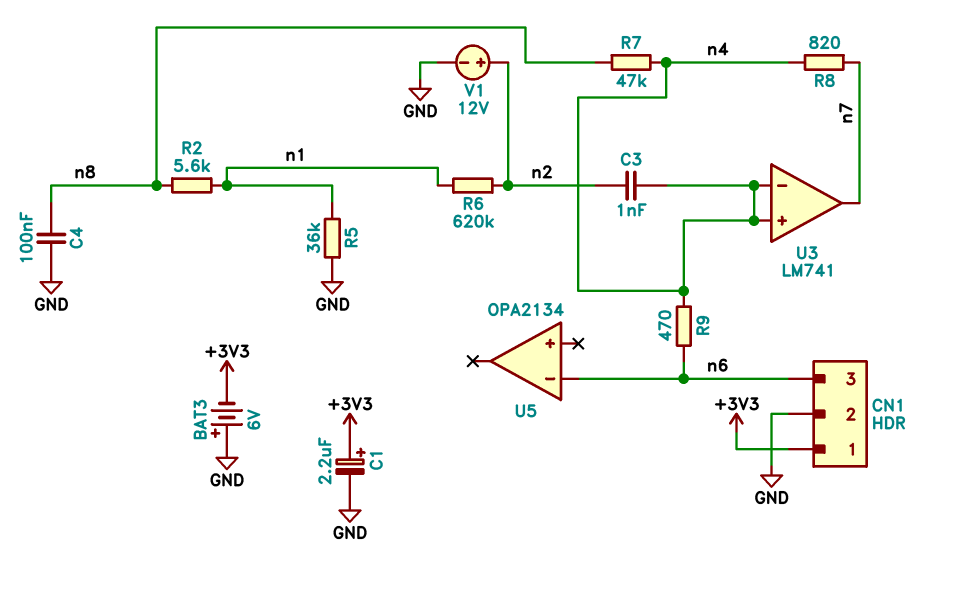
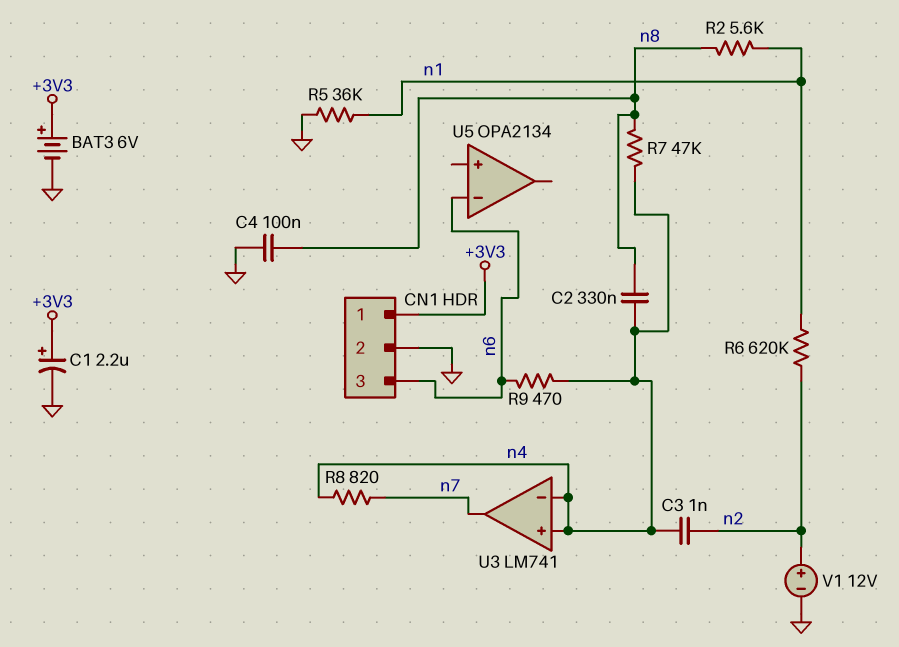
BAT3: 6V (plus GND, minus +3V3) -> 6V (plus +3V3, minus GND)
C2: none -> 330nF (n4, n8)

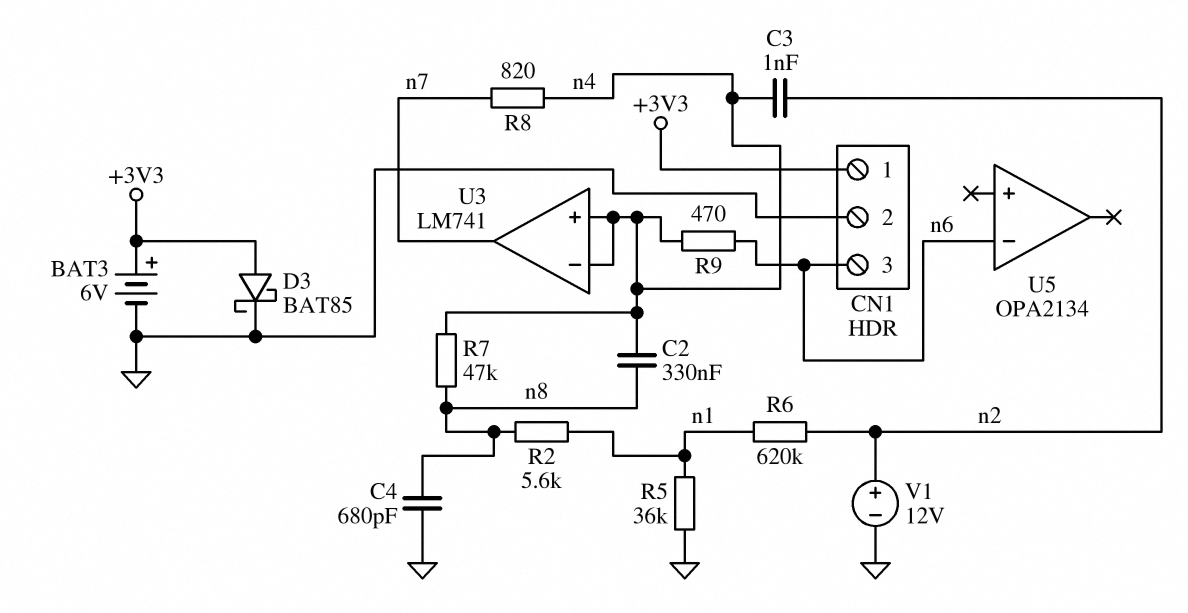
C1: 2.2uF (plus +3V3, minus GND) -> none
C4: 100nF (GND, n8) -> 680pF (GND, n8)
D3: none -> schottky BAT85 (A +3V3, K GND)

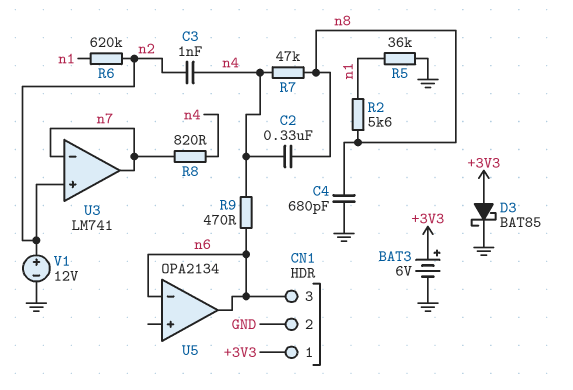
U3 pin in+: n4 -> n2
U3 pin in-: n4 -> n7
U5 pin out: none -> n6

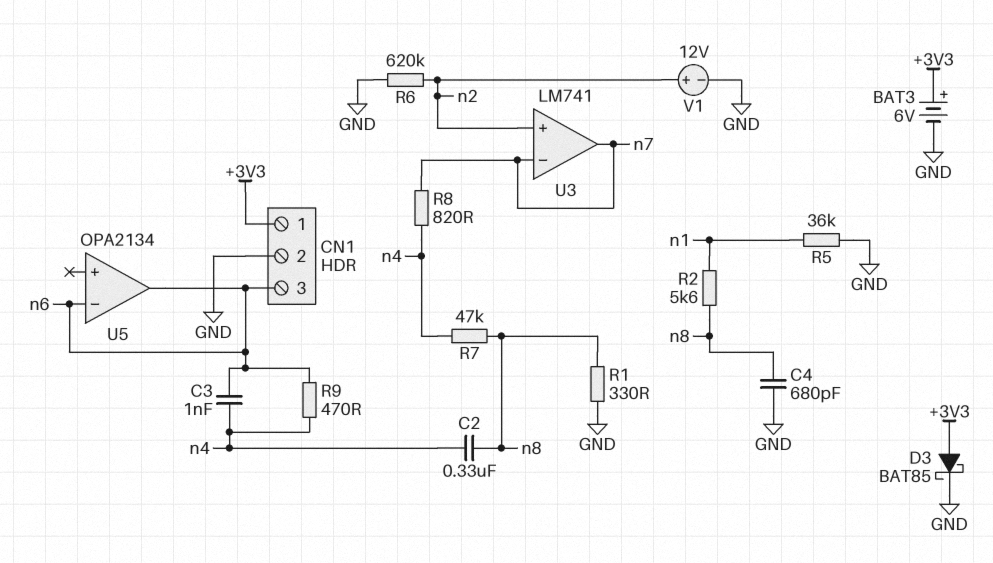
C3: 1nF (n2, n4) -> 1nF (n4, n6)
R1: none -> 330 (GND, n8)
R6: 620k (n1, n2) -> 620k (GND, n2)

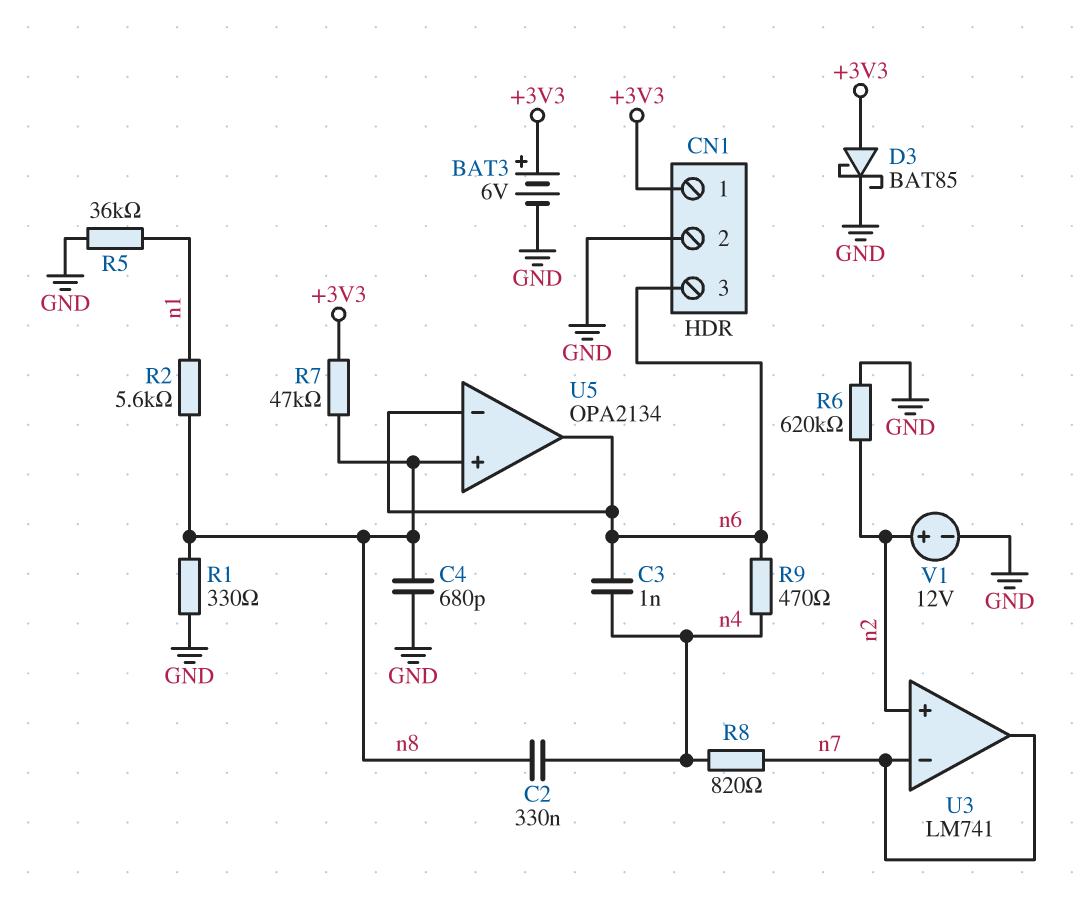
R7: 47k (n4, n8) -> 47k (+3V3, n8)
U5 pin in+: none -> n8

